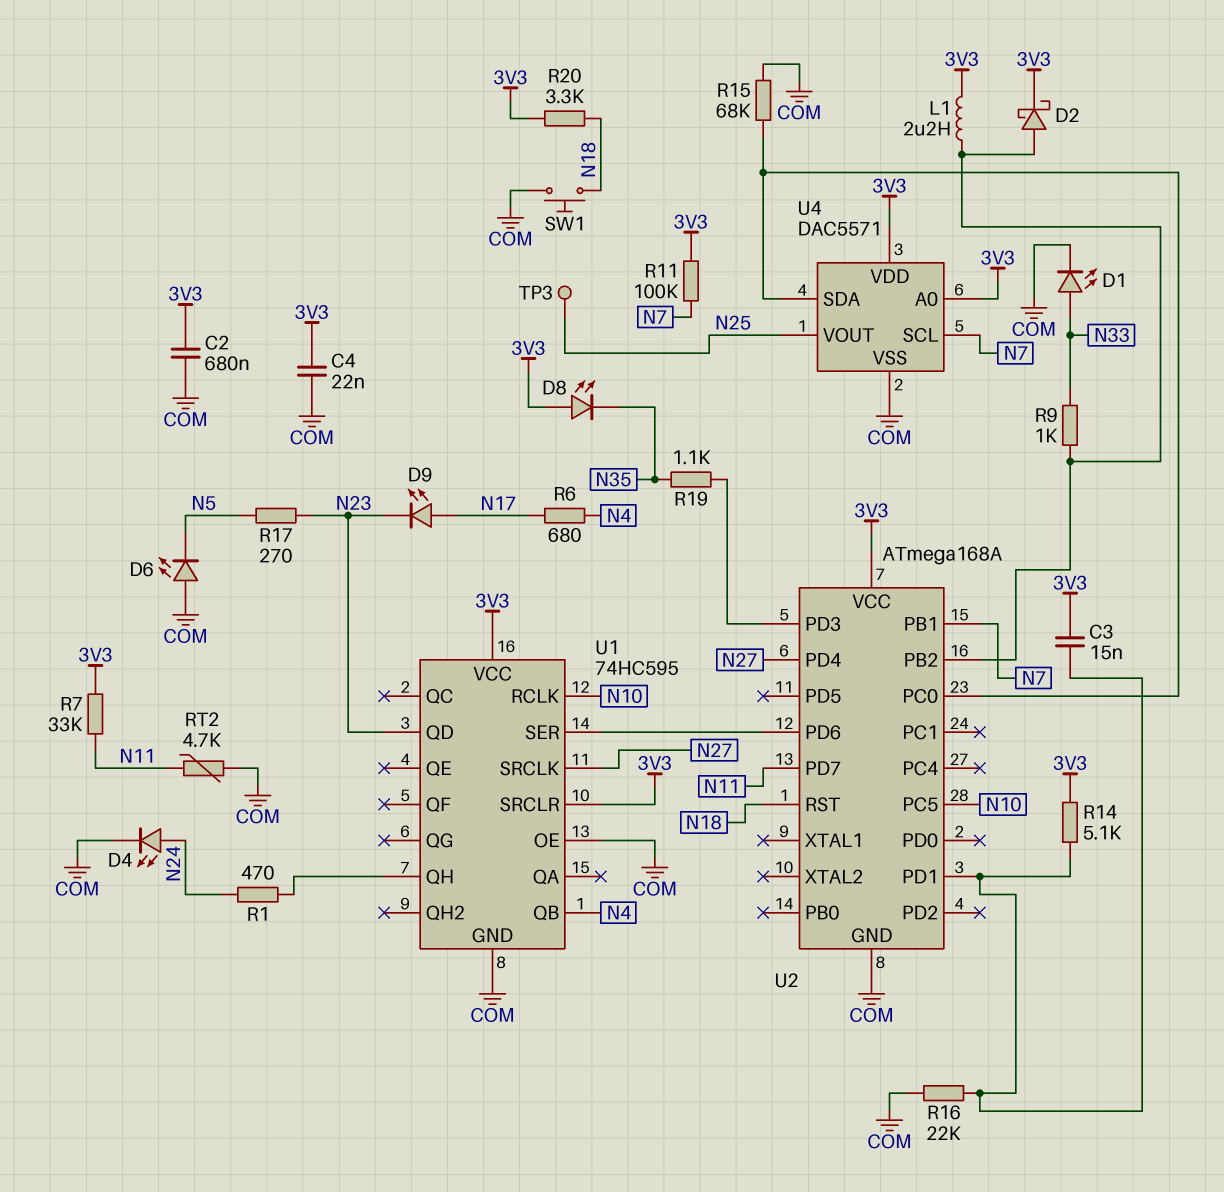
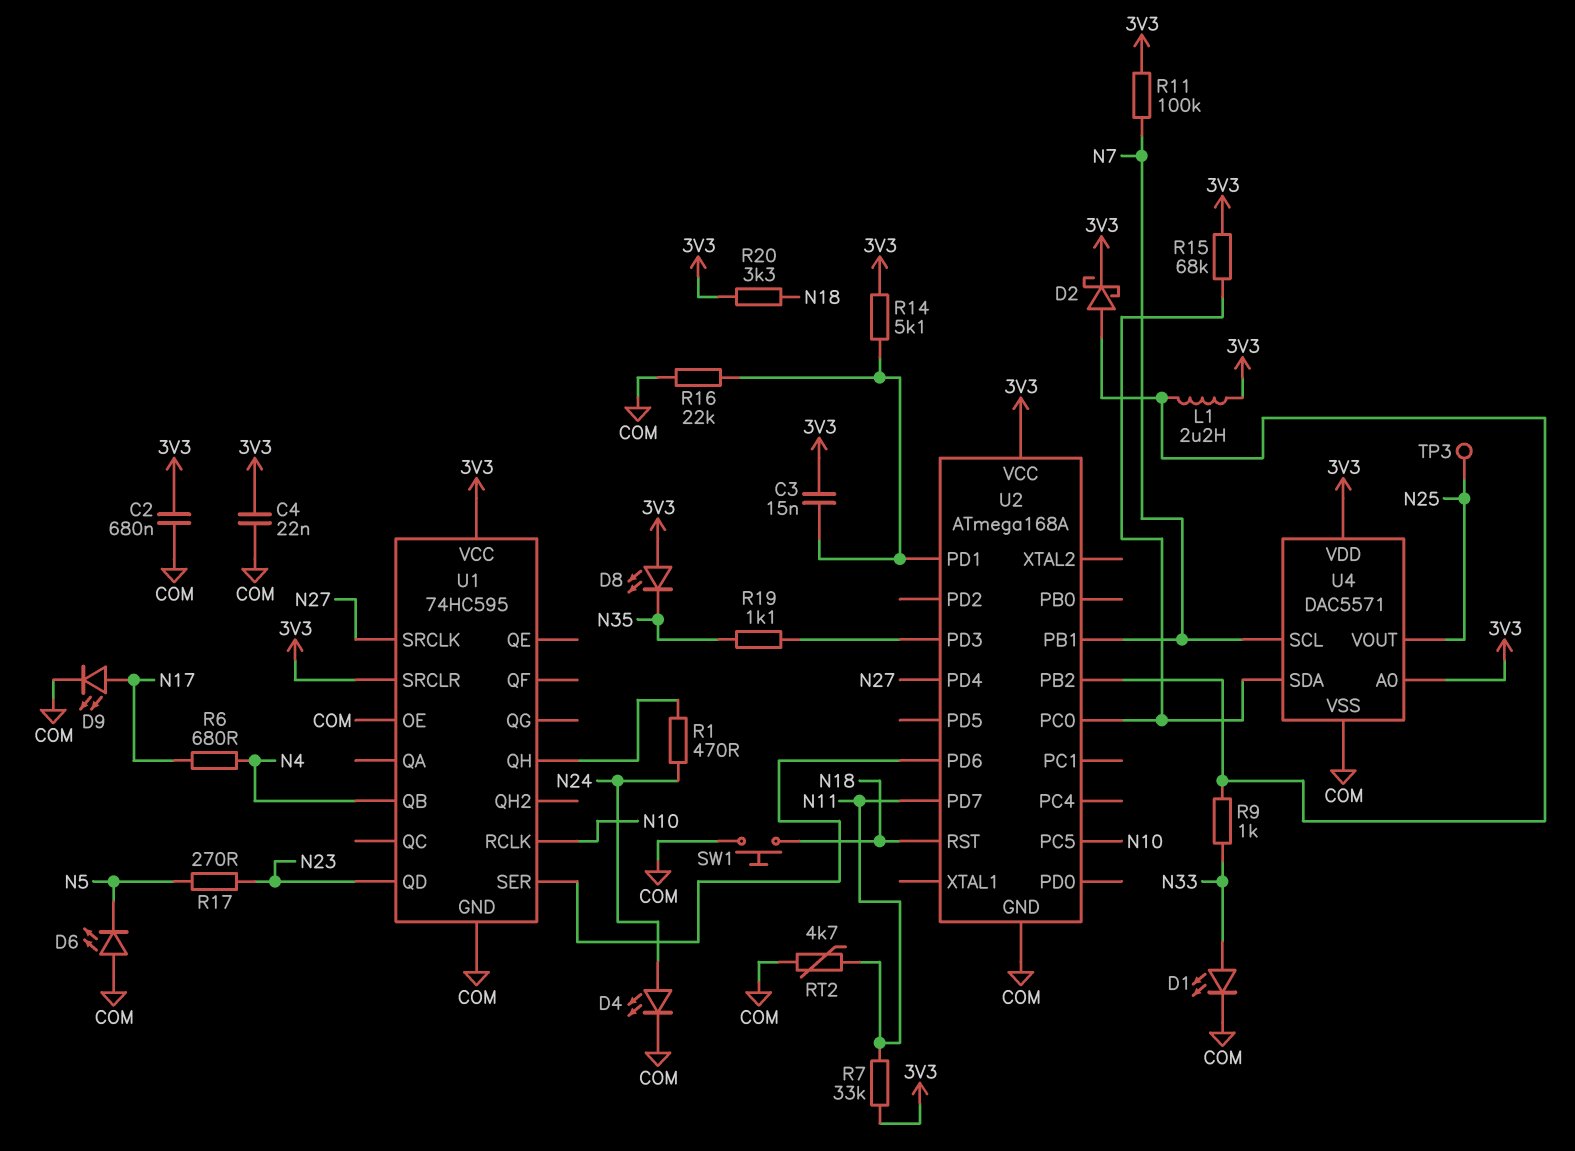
D9: LED (A N17, K N23) -> LED (A N17, K COM)
R15: 68k (COM, U2/PC0) -> 68k (3V3, U2/PC0)

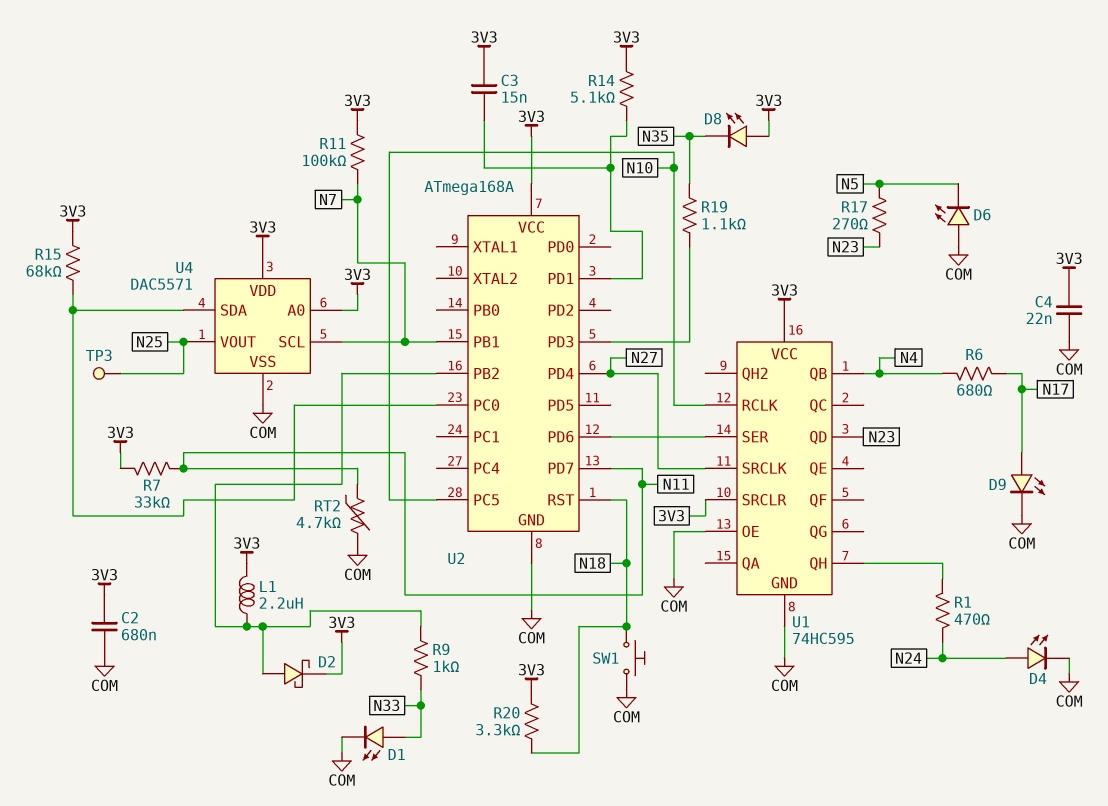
R16: 22k (COM, U2/PD1) -> none

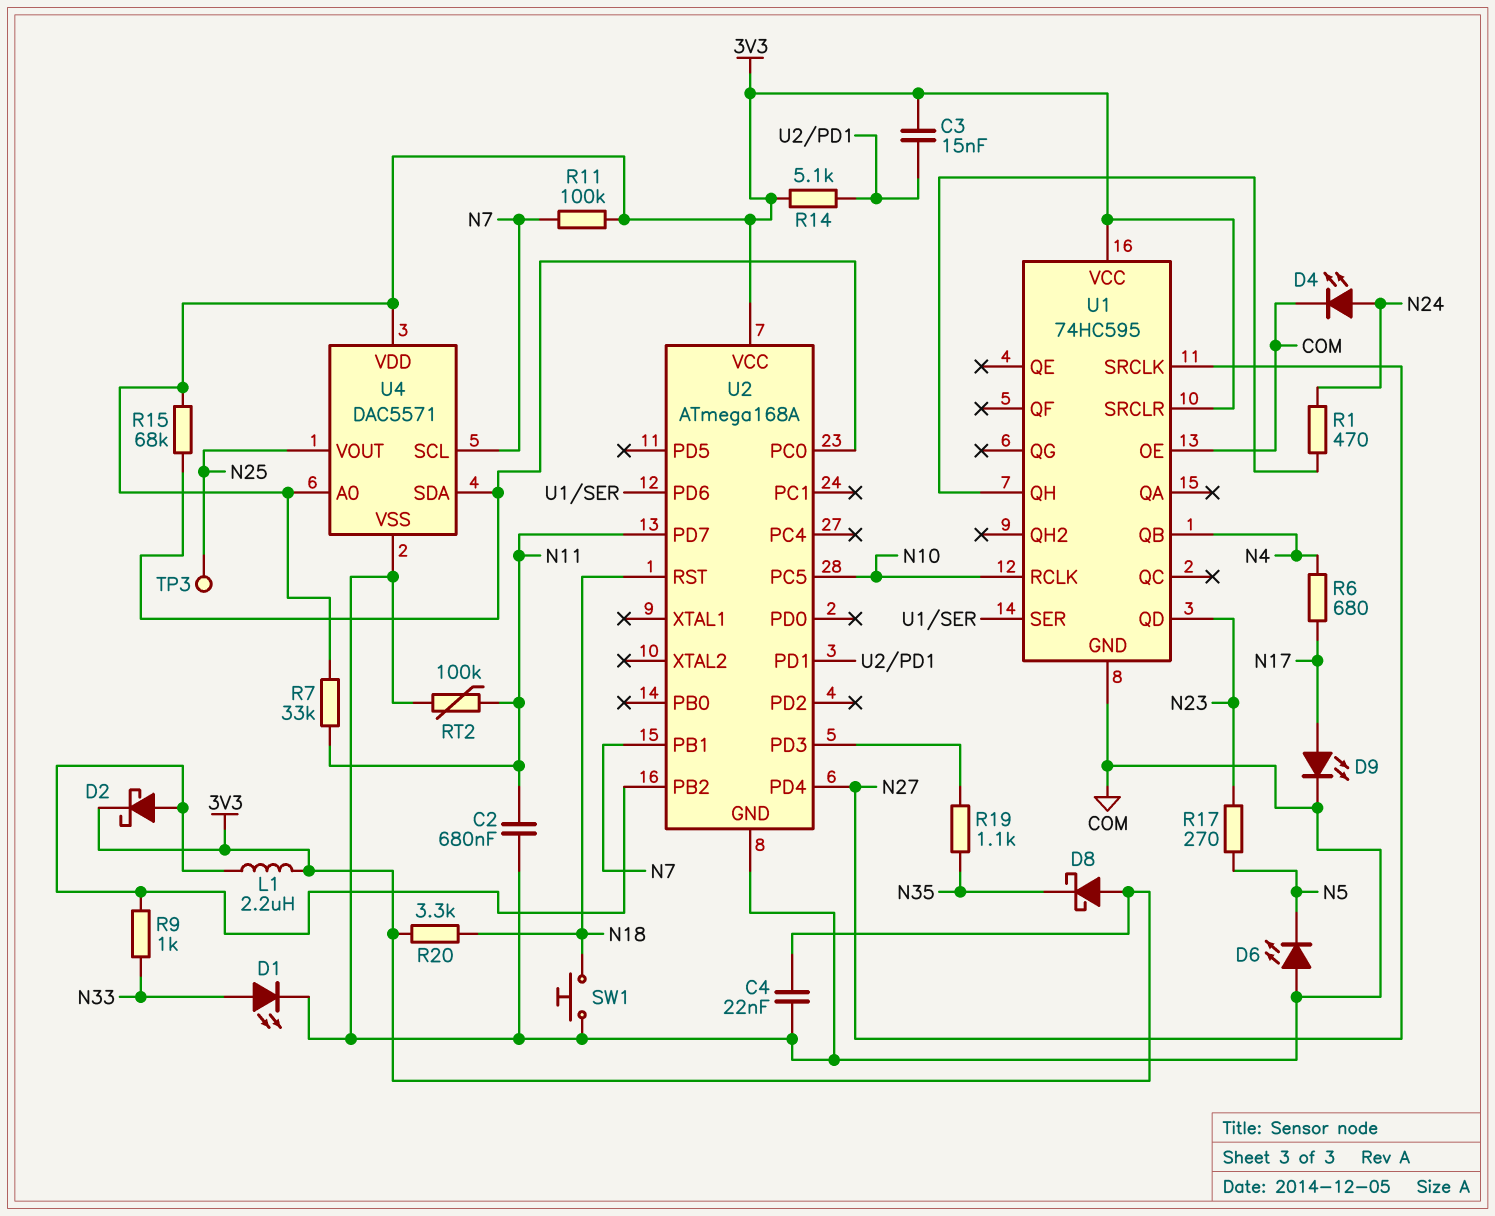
C2: 680nF (3V3, COM) -> 680nF (COM, N11)
D8: LED (A 3V3, K N35) -> schottky (A 3V3, K N35)
RT2: 4.7k (COM, N11) -> 100k (COM, N11)

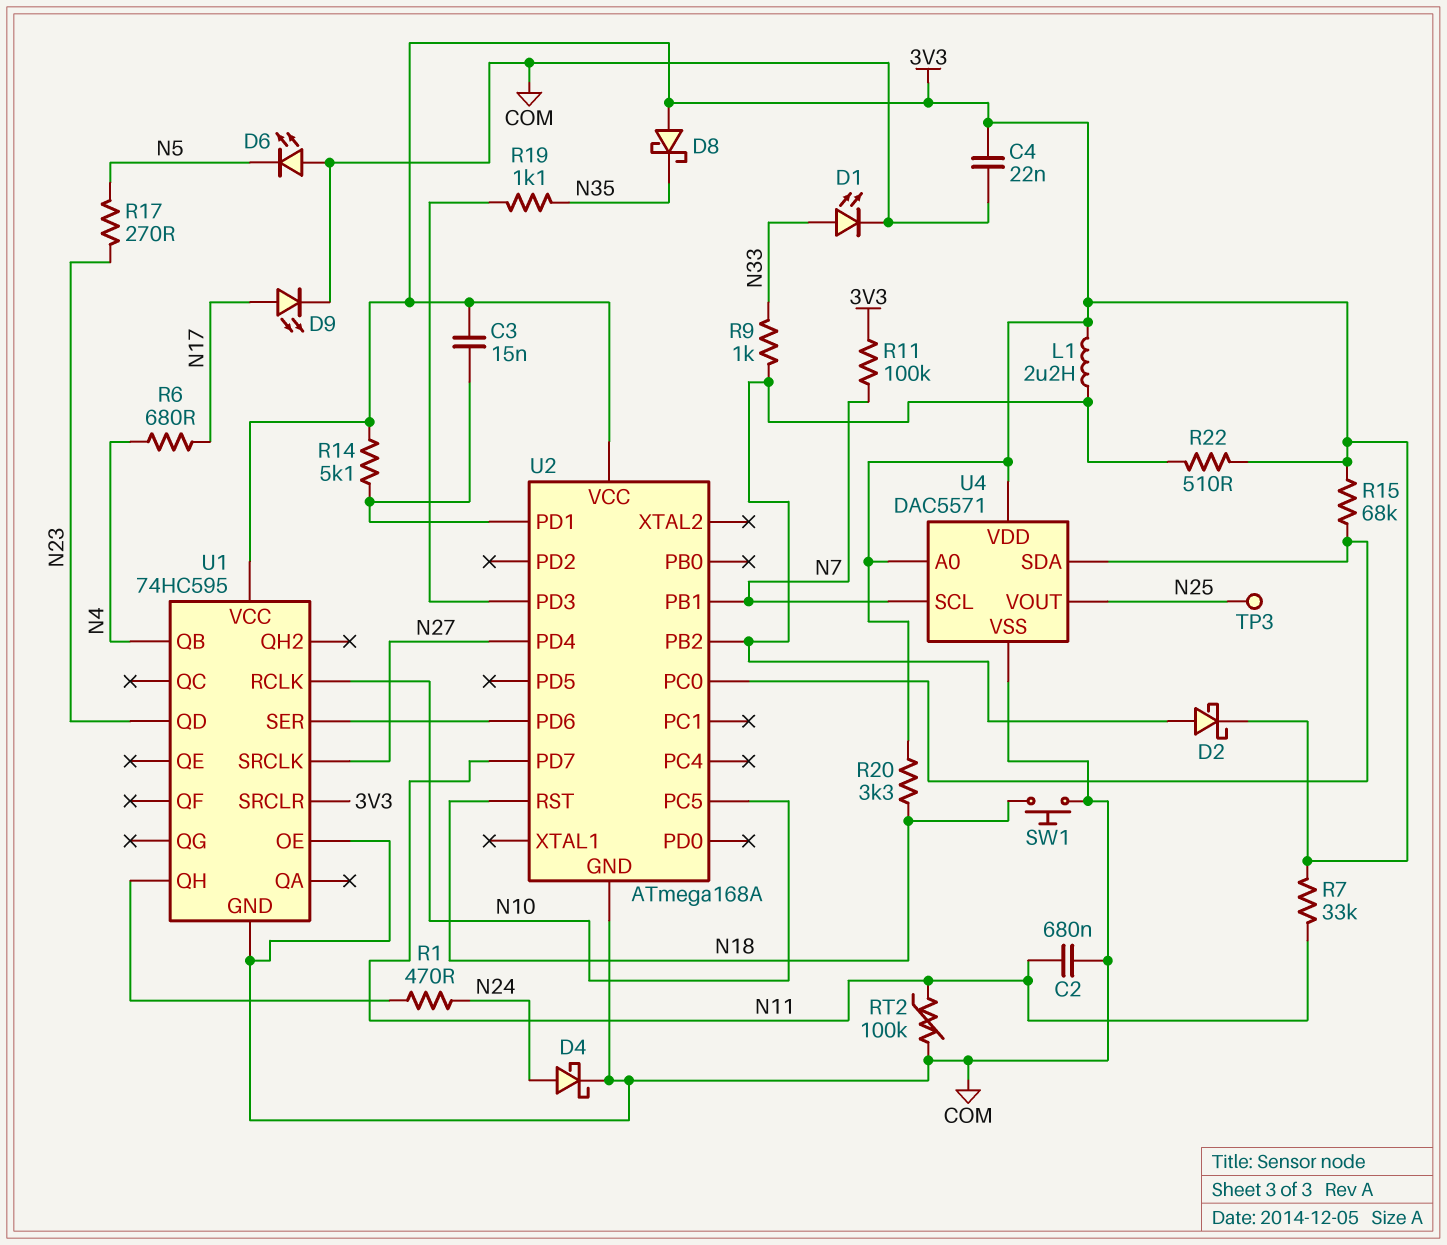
D4: LED (A N24, K COM) -> schottky (A N24, K COM)
R22: none -> 510 (3V3, U2/PB2)

